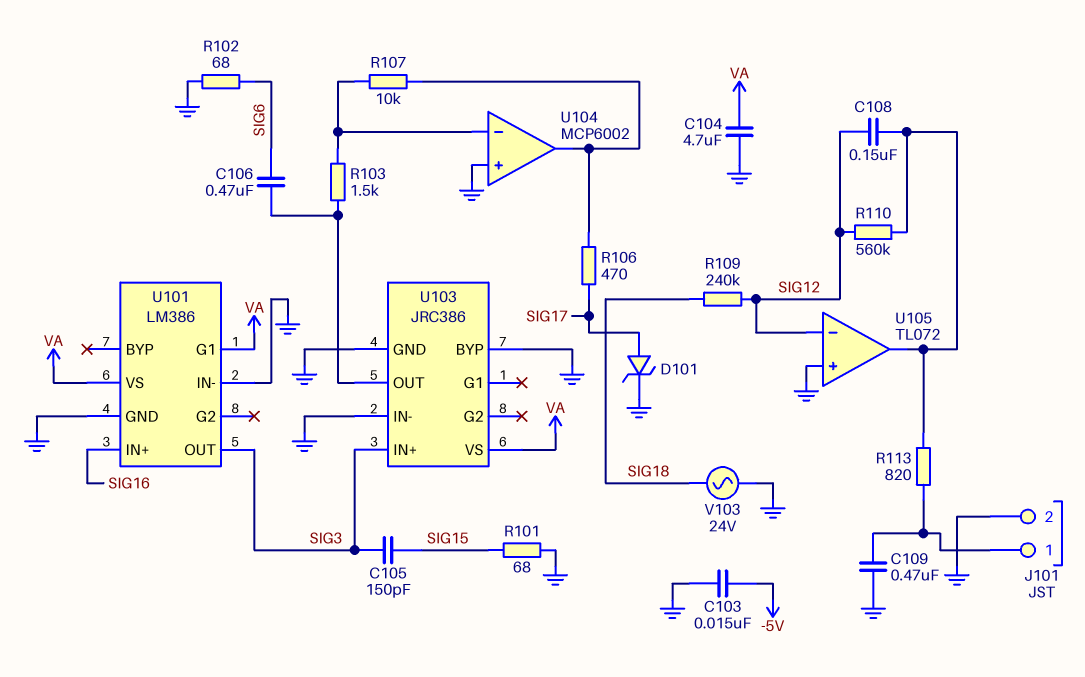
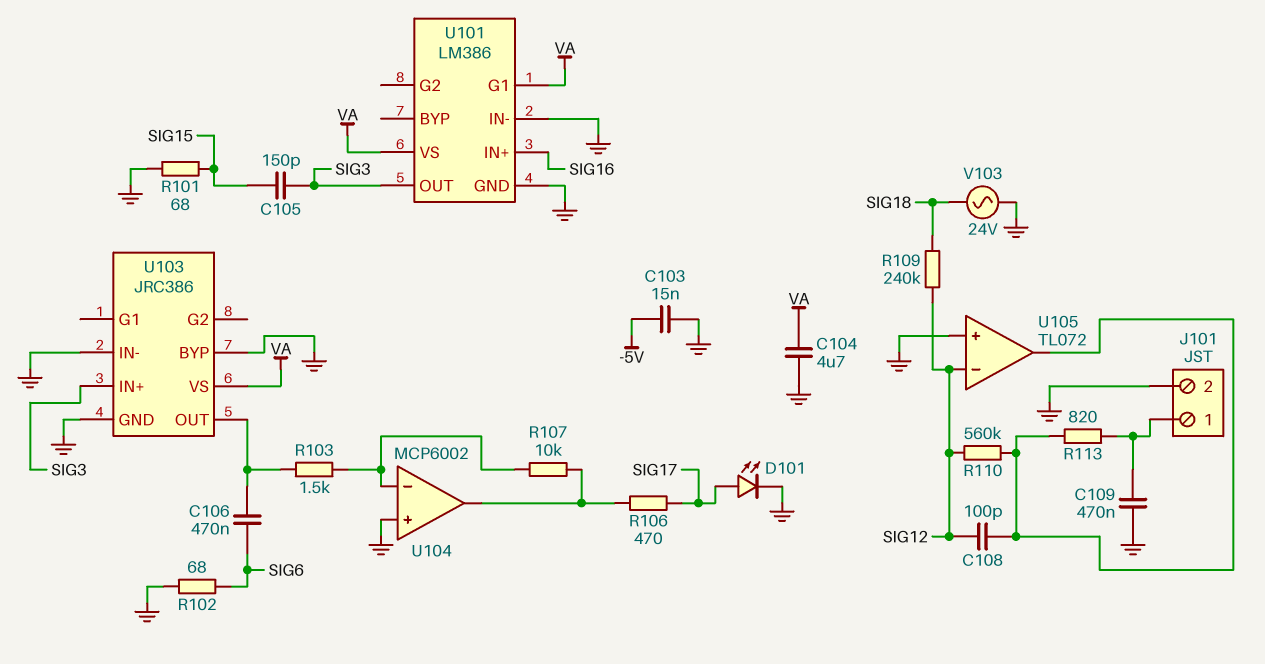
C108: 150nF (SIG12, U105/out) -> 100pF (SIG12, U105/out)
D101: zener (A SIG17, K GND) -> LED (A SIG17, K GND)

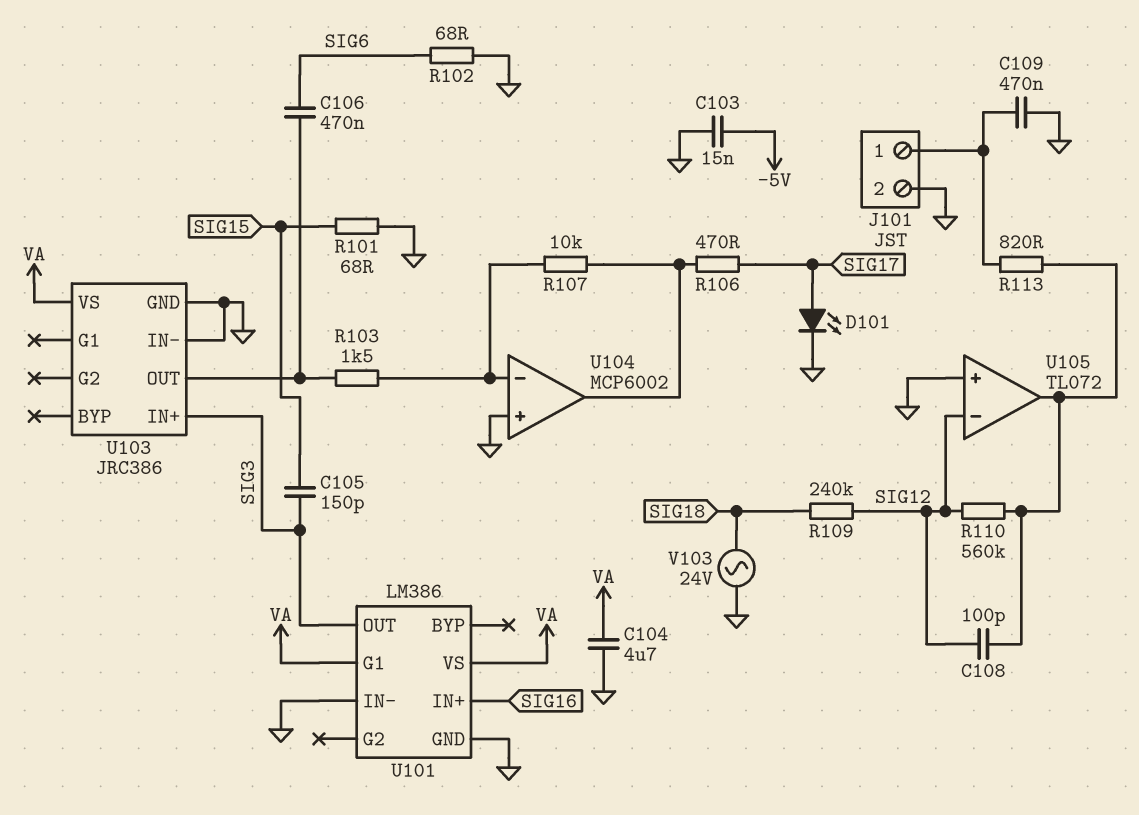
U103 pin BYP: GND -> none

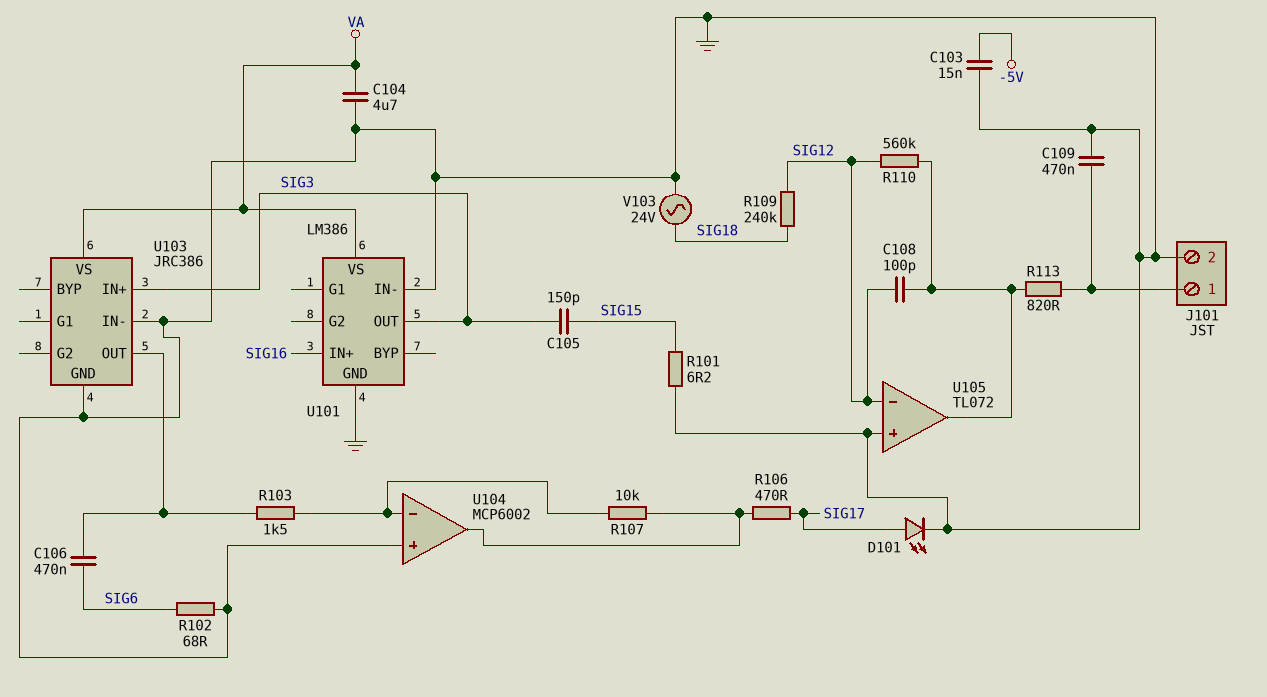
R101: 68 (GND, SIG15) -> 6.2 (GND, SIG15)
U101 pin G1: VA -> none

